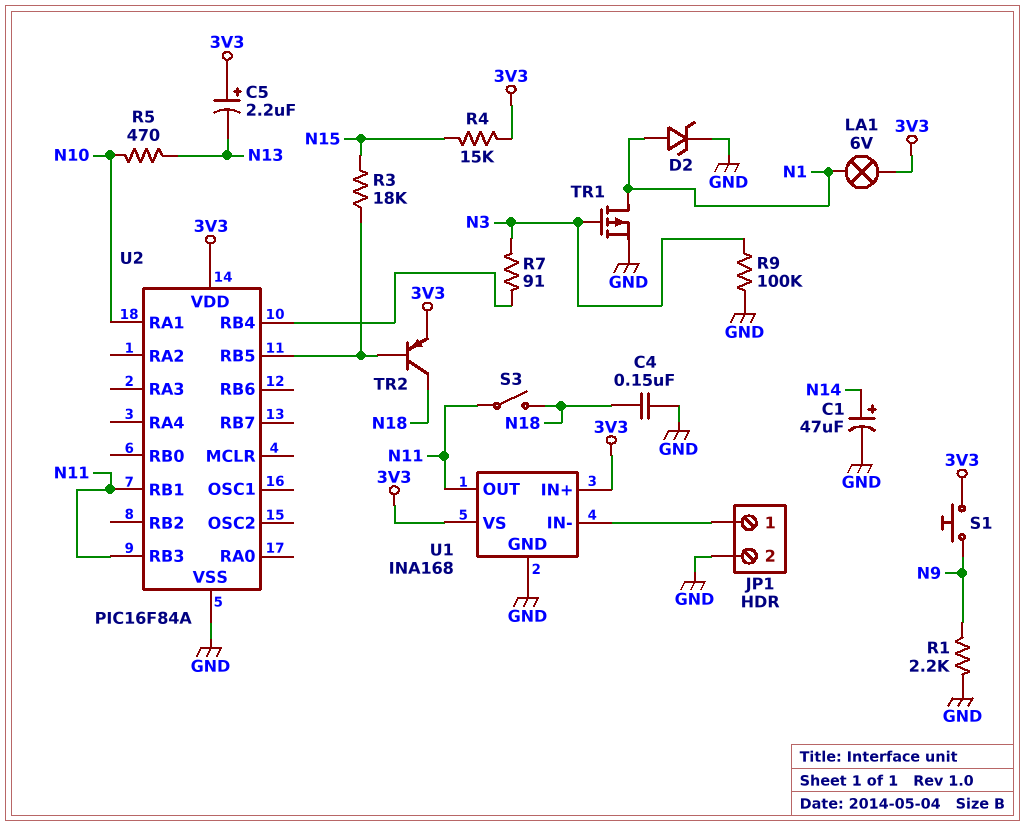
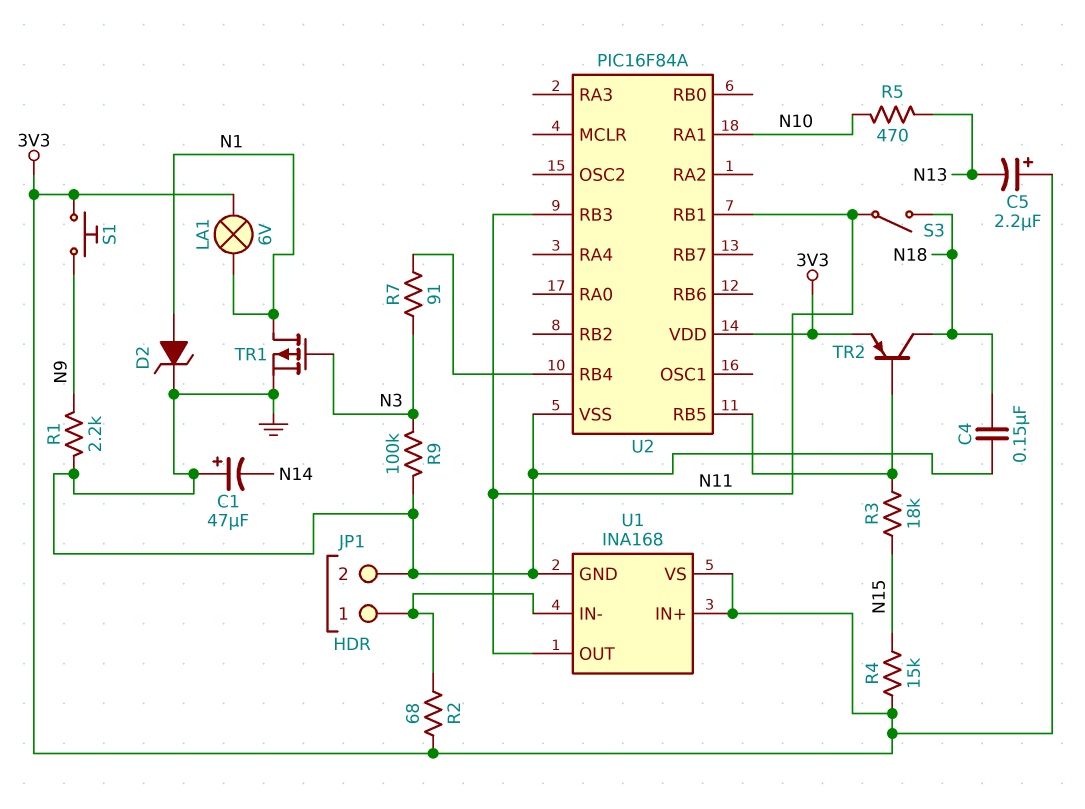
C1: 47uF (plus N14, minus GND) -> 47uF (plus GND, minus N14)
R2: none -> 68 (3V3, JP1/1)

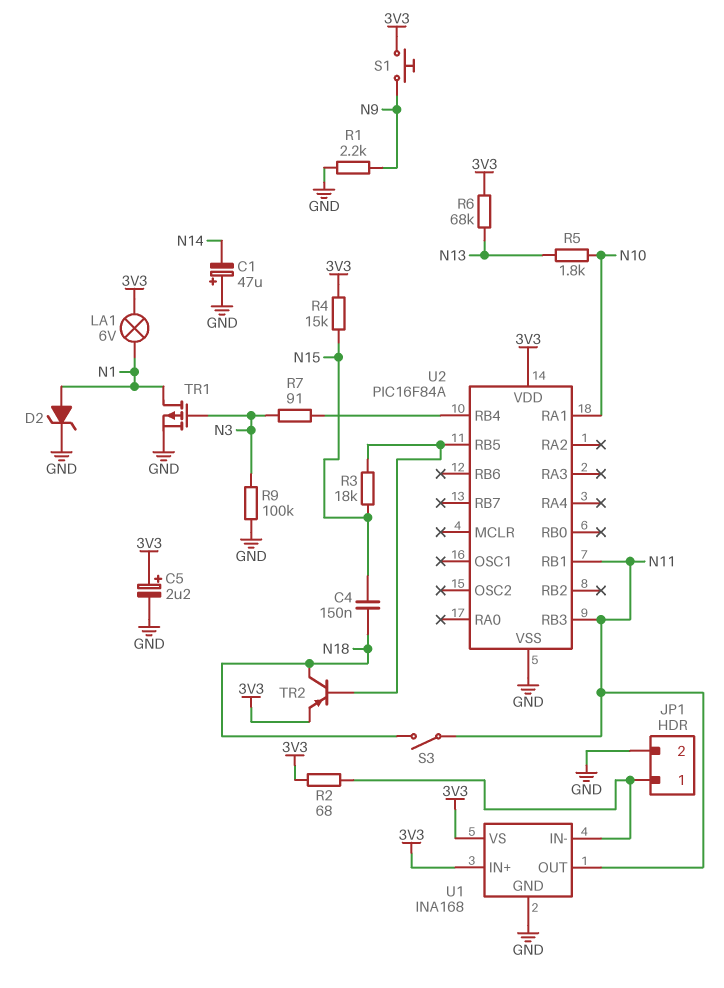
C4: 150nF (GND, N18) -> 150nF (N15, N18)
C5: 2.2uF (plus 3V3, minus N13) -> 2.2uF (plus 3V3, minus GND)
R5: 470 (N10, N13) -> 1.8k (N10, N13)
R6: none -> 68k (3V3, N13)

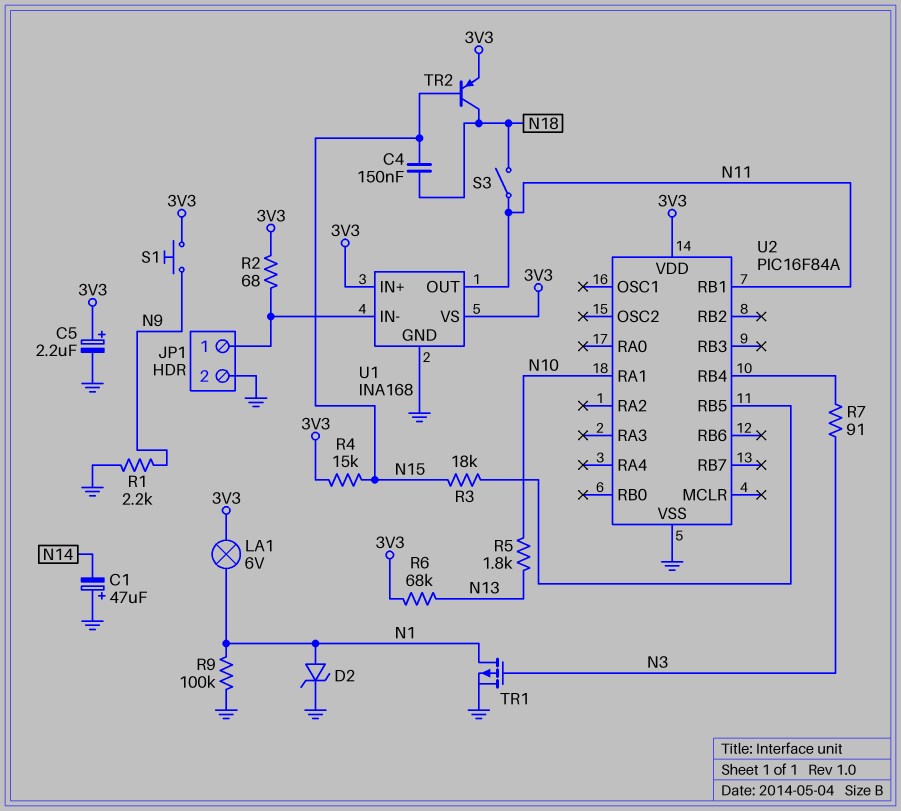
R9: 100k (GND, N3) -> 100k (GND, N1)
TR2: PNP (B U2/RB5, C N18, E 3V3) -> PNP (B N15, C N18, E 3V3)
U2 pin RB3: N11 -> none

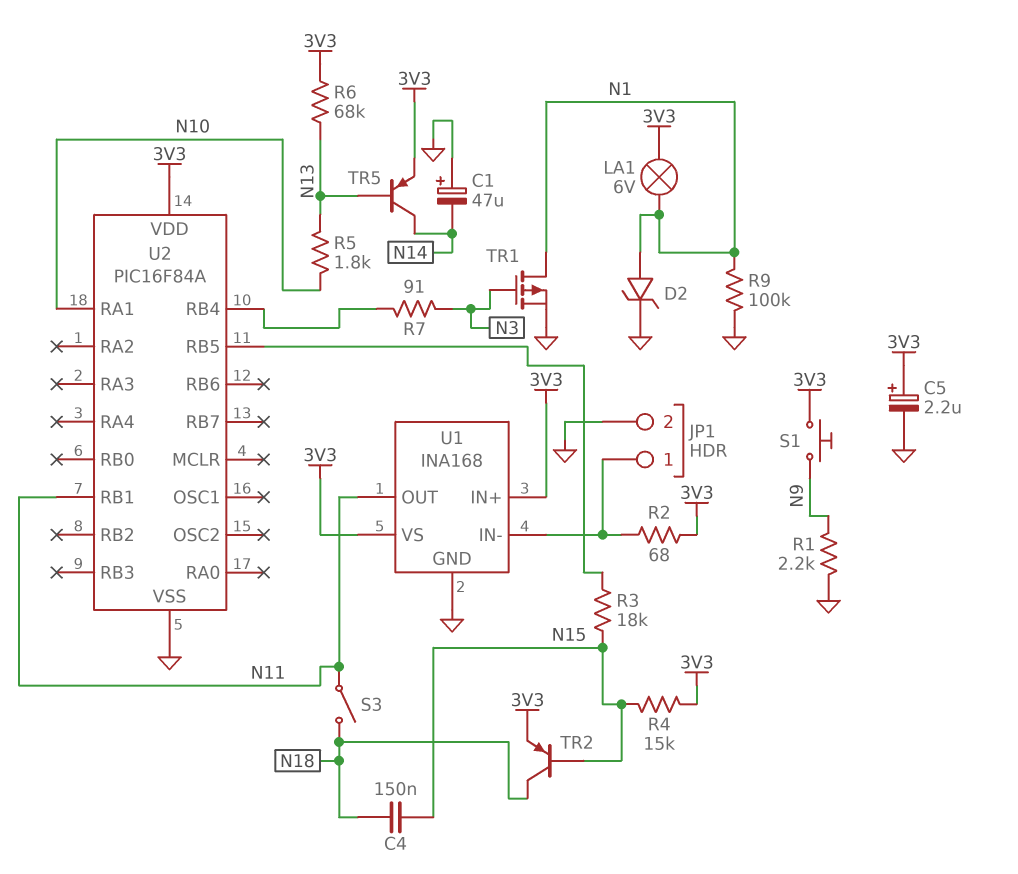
TR5: none -> PNP (B N13, C N14, E 3V3)

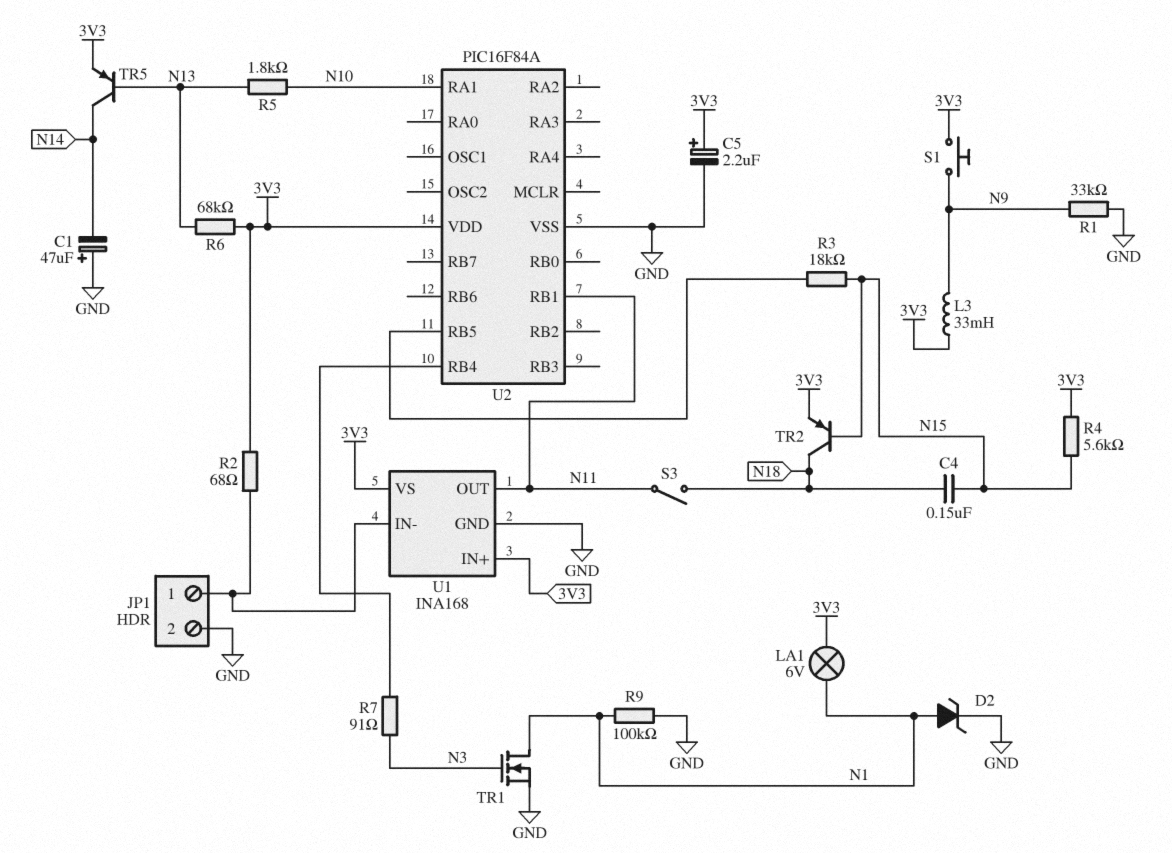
L3: none -> 33mH (3V3, N9)
R1: 2.2k (GND, N9) -> 33k (GND, N9)
R4: 15k (3V3, N15) -> 5.6k (3V3, N15)
TR1: PMOS (G N3, D N1, S GND) -> NMOS (G N3, D N1, S GND)

